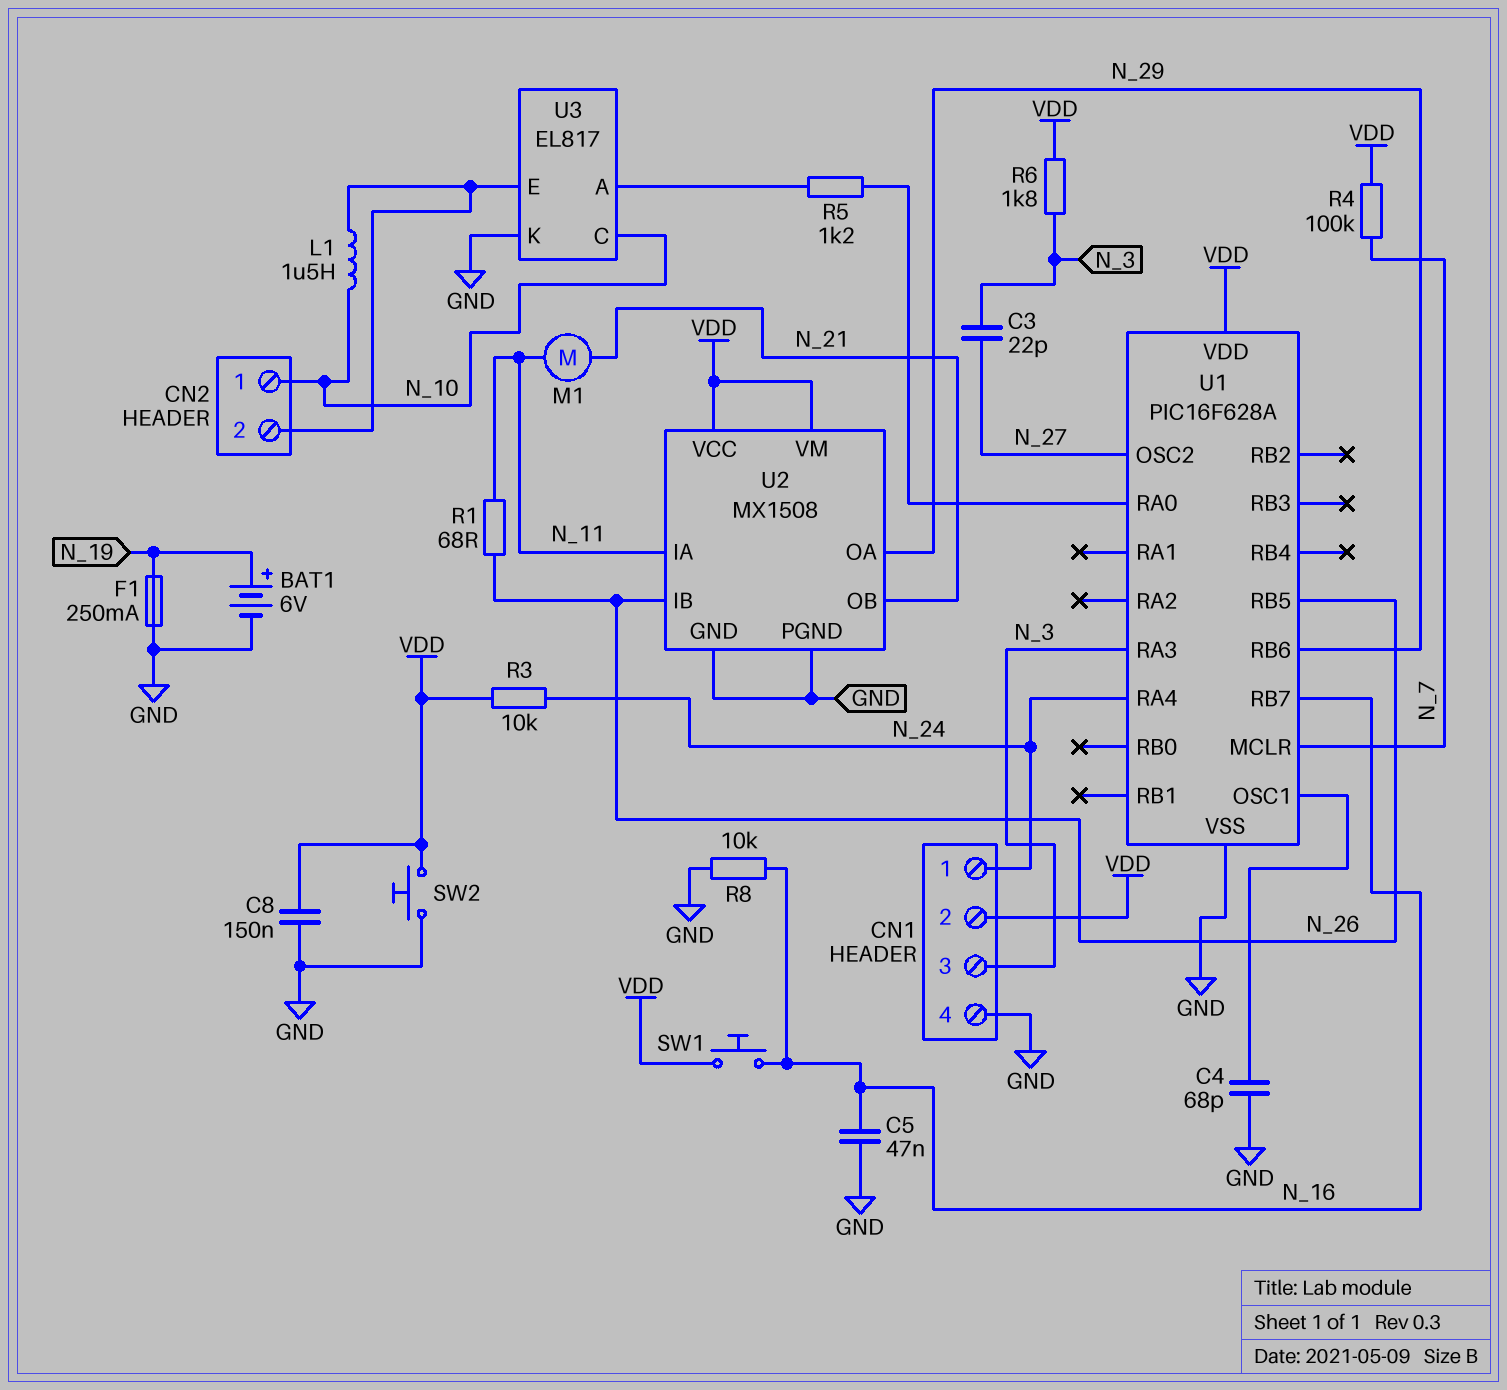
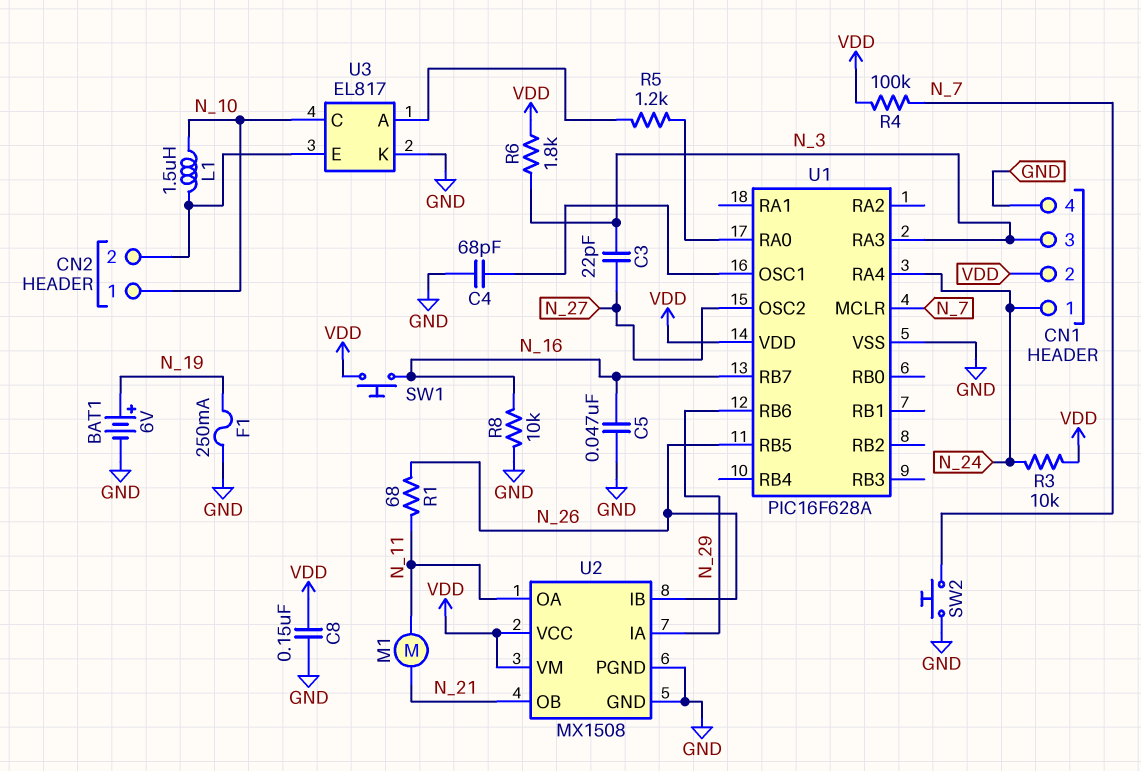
SW2: button (GND, VDD) -> button (GND, N_7)
U2 pin IA: N_11 -> N_29
U2 pin OA: N_29 -> N_11

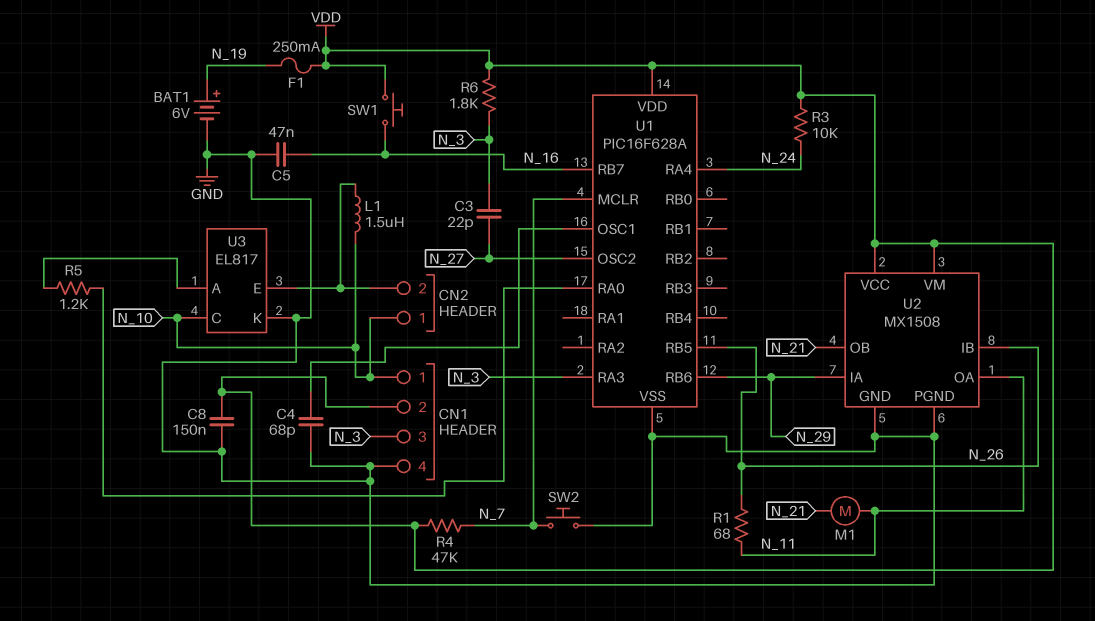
CN1 pin 1: N_24 -> N_10
F1: 250mA (GND, N_19) -> 250mA (N_19, VDD)
R4: 100k (N_7, VDD) -> 47k (N_7, VDD)
R8: 10k (GND, N_16) -> none

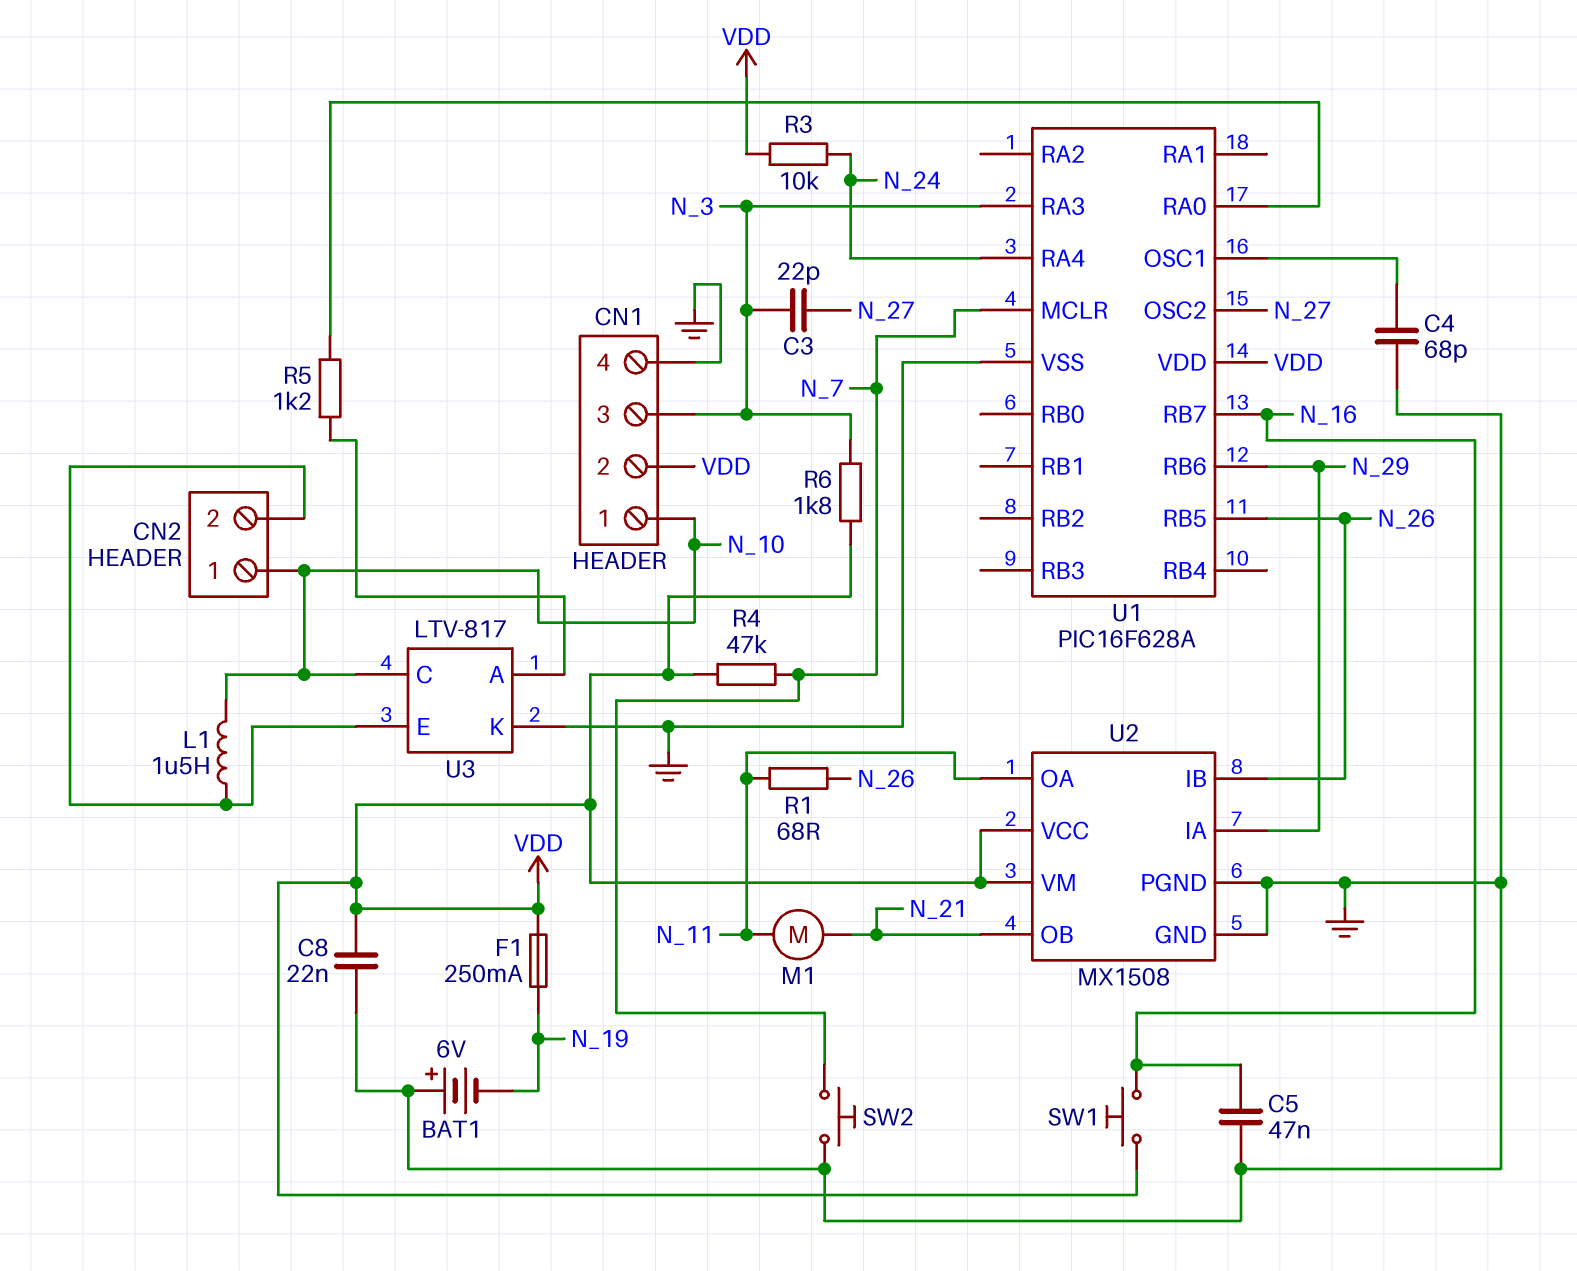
BAT1: 6V (plus N_19, minus GND) -> 6V (plus GND, minus N_19)
C8: 150nF (GND, VDD) -> 22nF (GND, VDD)
U3: EL817 -> LTV-817

